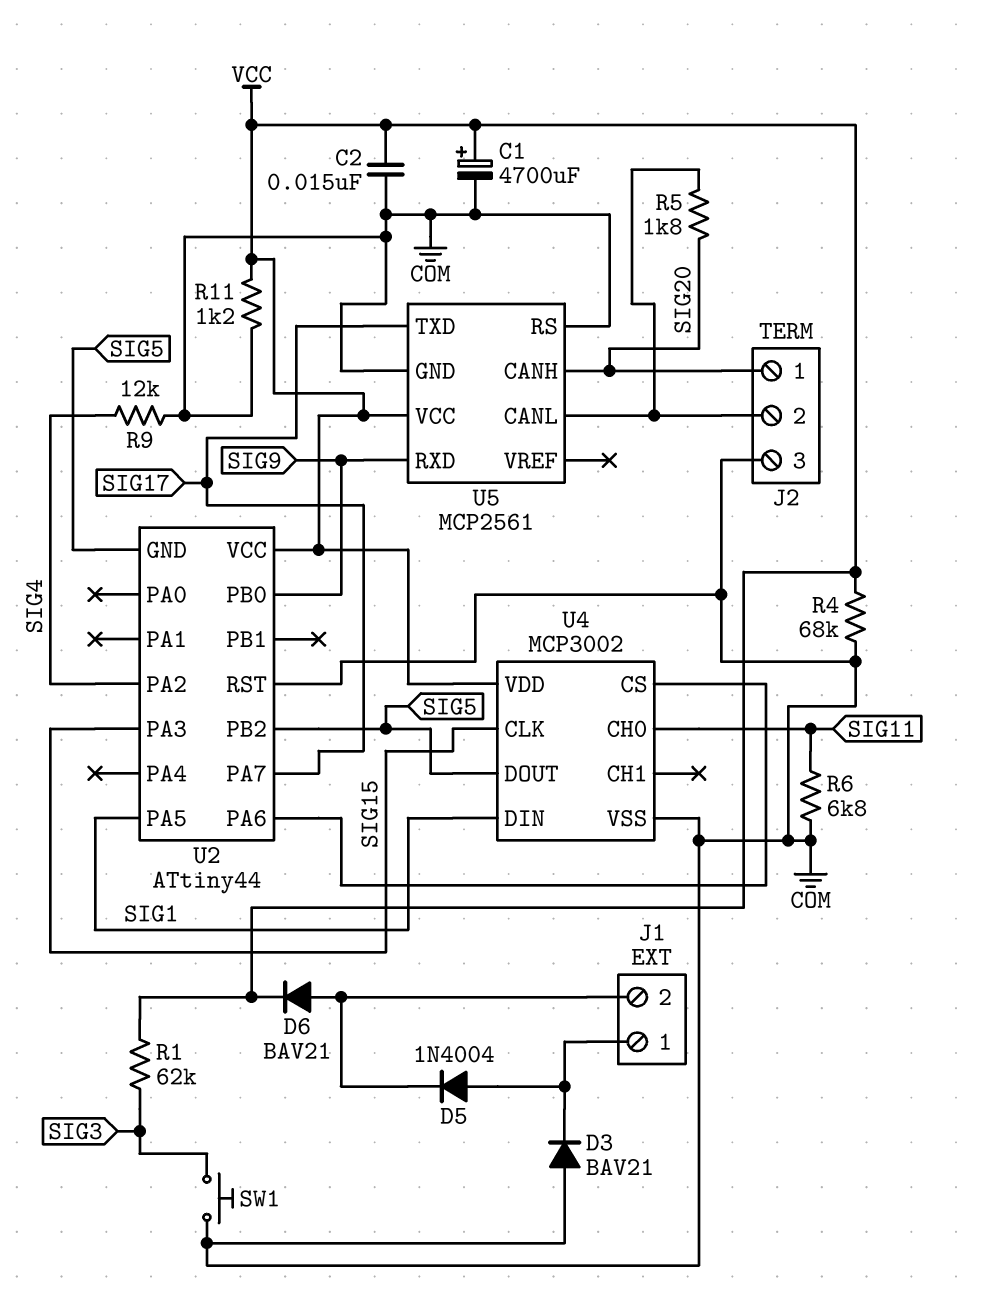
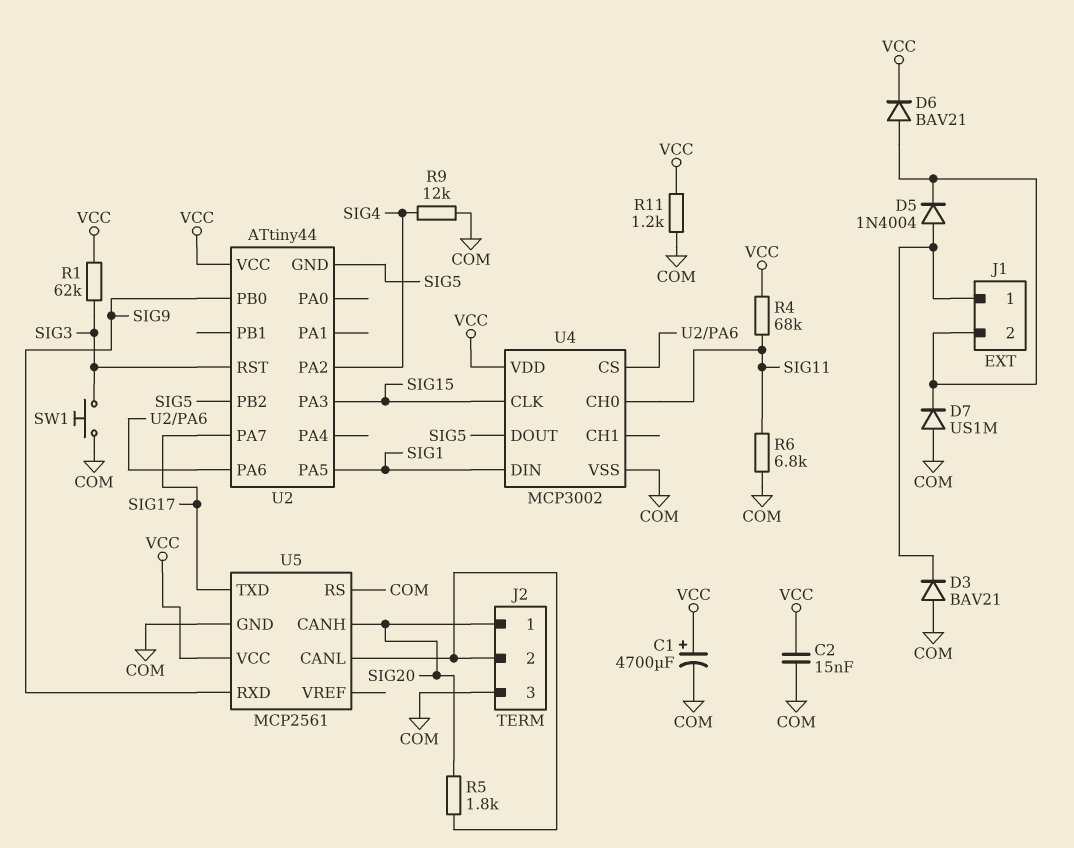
D7: none -> diode US1M (A COM, K J1/2)
R4: 68k (COM, VCC) -> 68k (SIG11, VCC)
U2 pin RST: COM -> SIG3

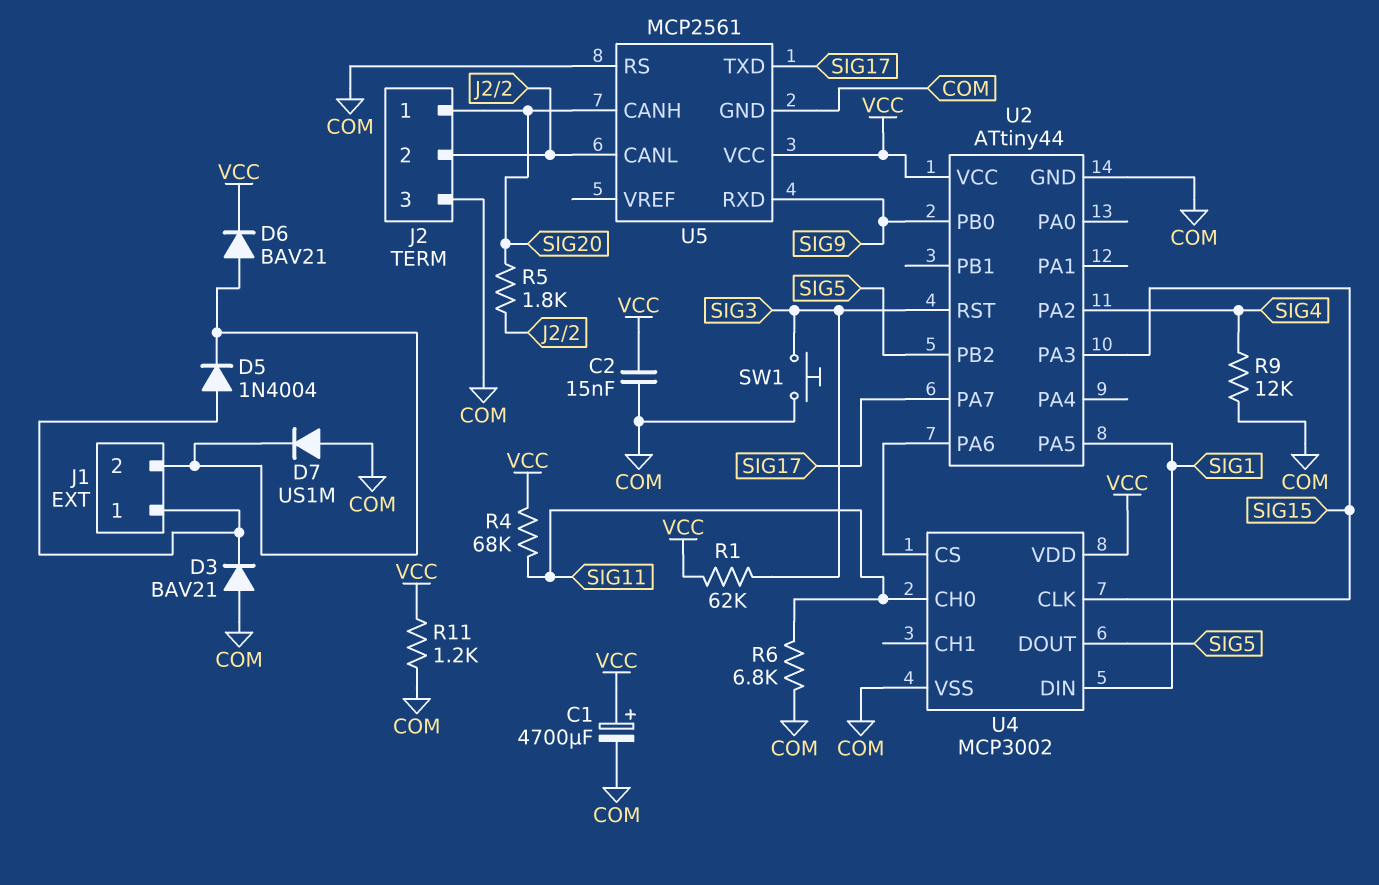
U2 pin GND: SIG5 -> COM

